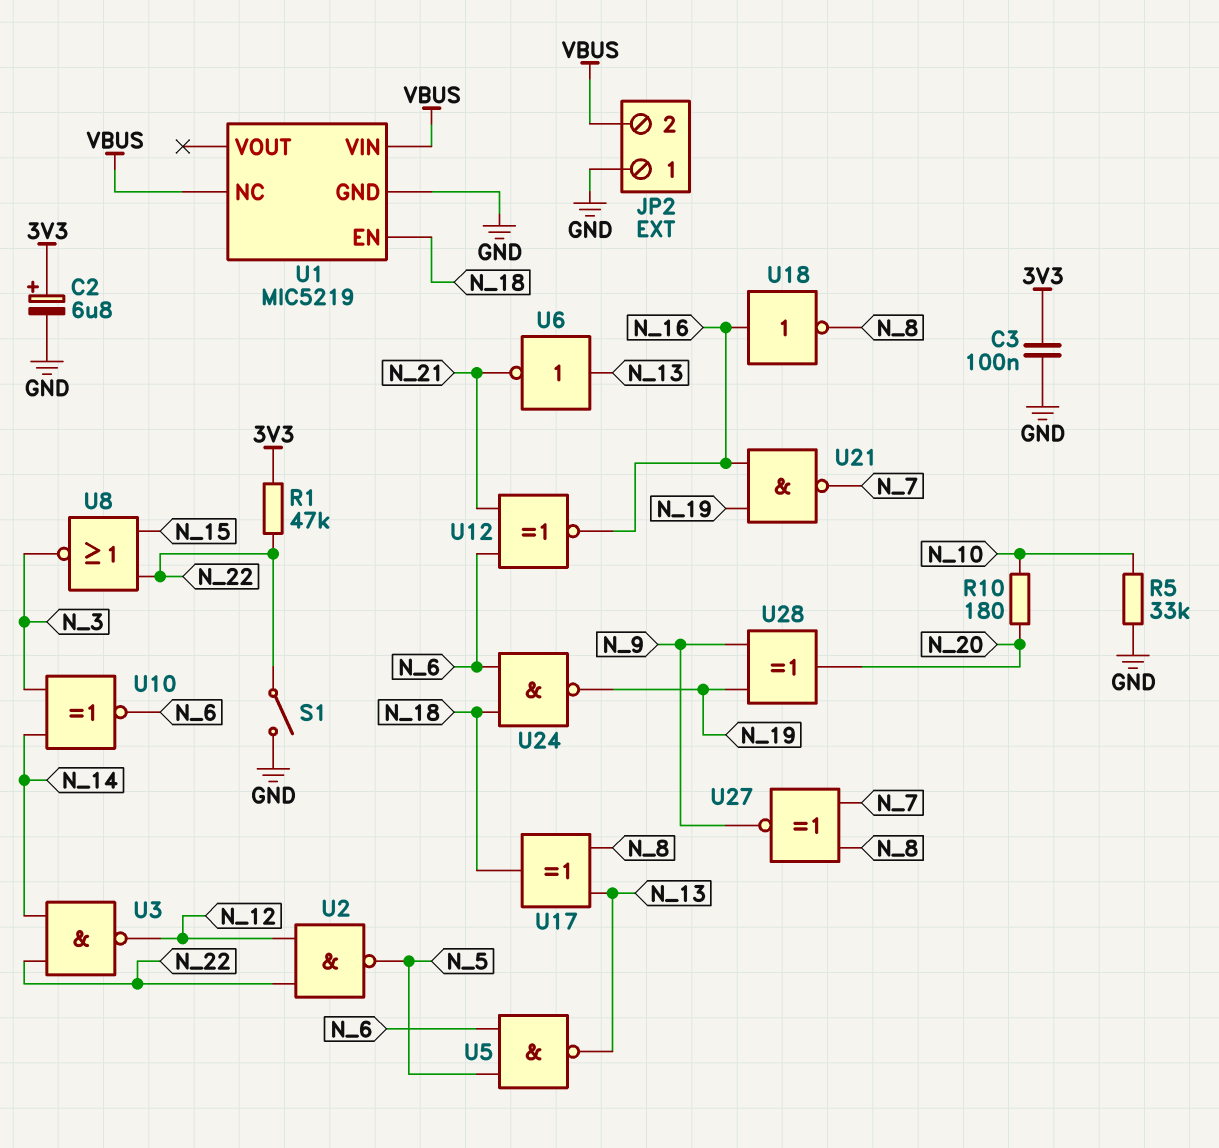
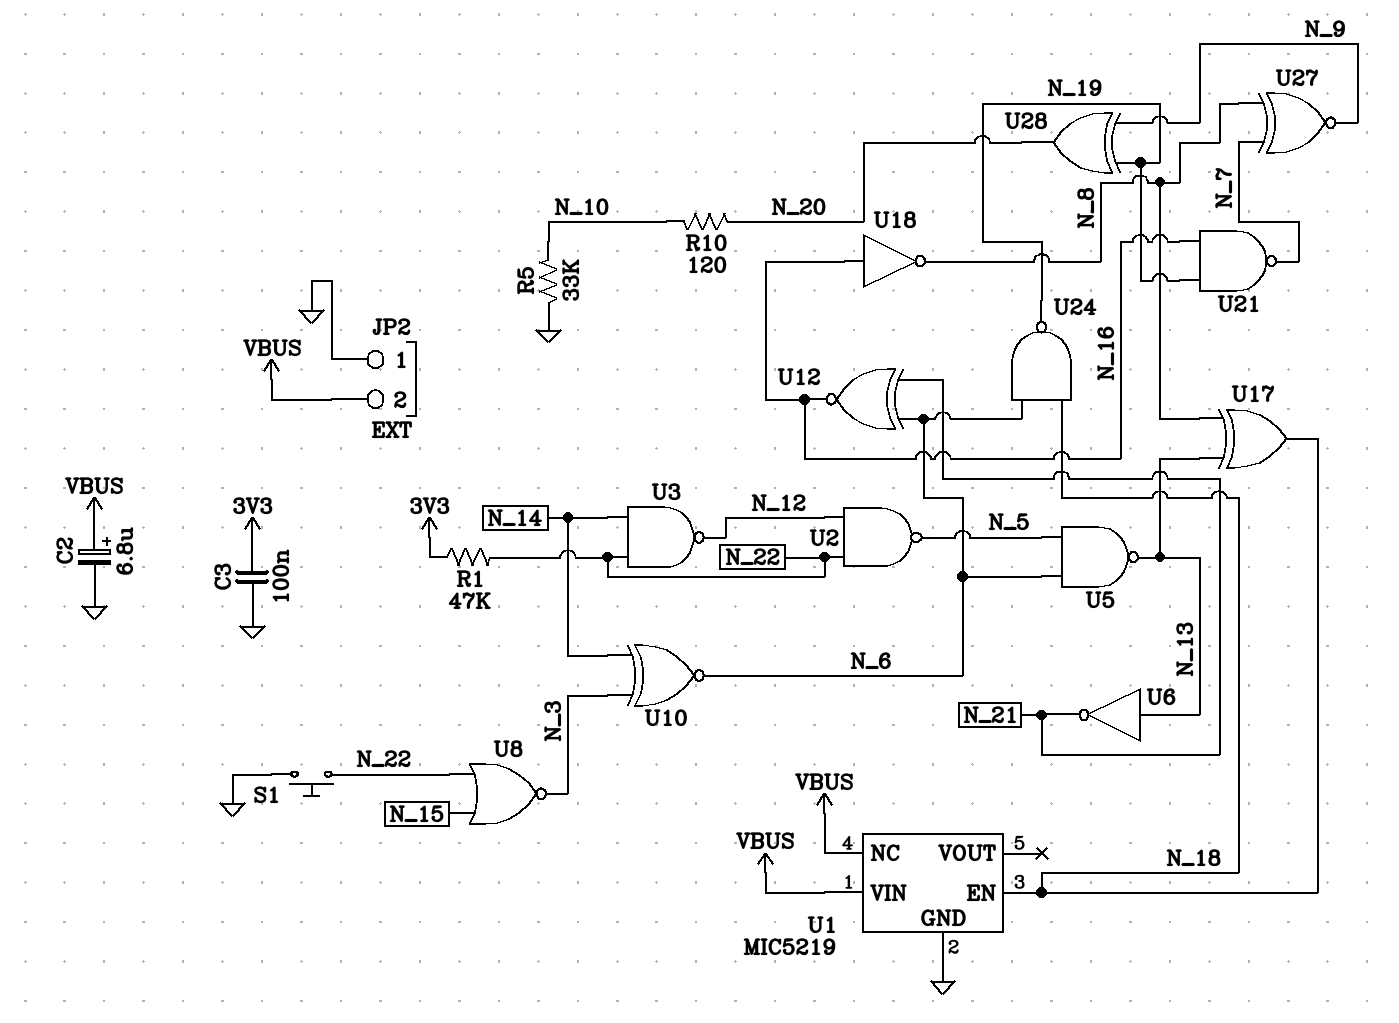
C2: 6.8uF (plus 3V3, minus GND) -> 6.8uF (plus VBUS, minus GND)
R10: 180 (N_10, N_20) -> 120 (N_10, N_20)
S1: switch (GND, N_22) -> button (GND, N_22)

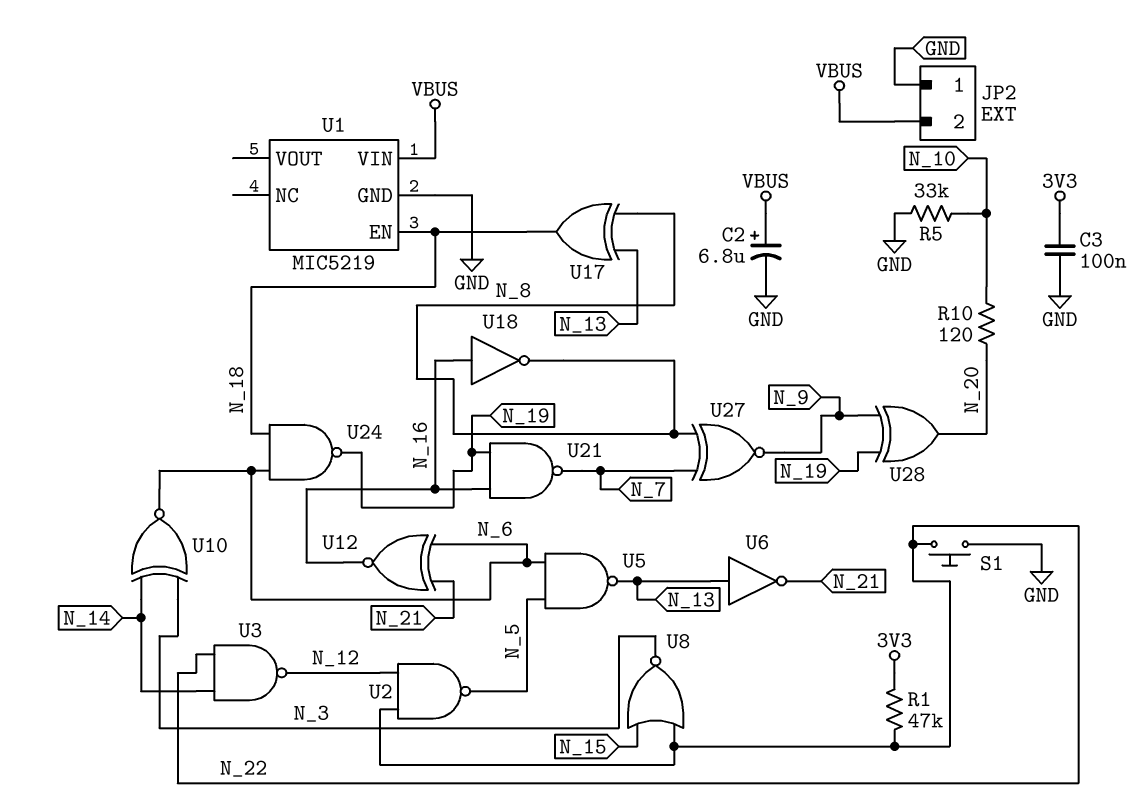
U1 pin NC: VBUS -> none

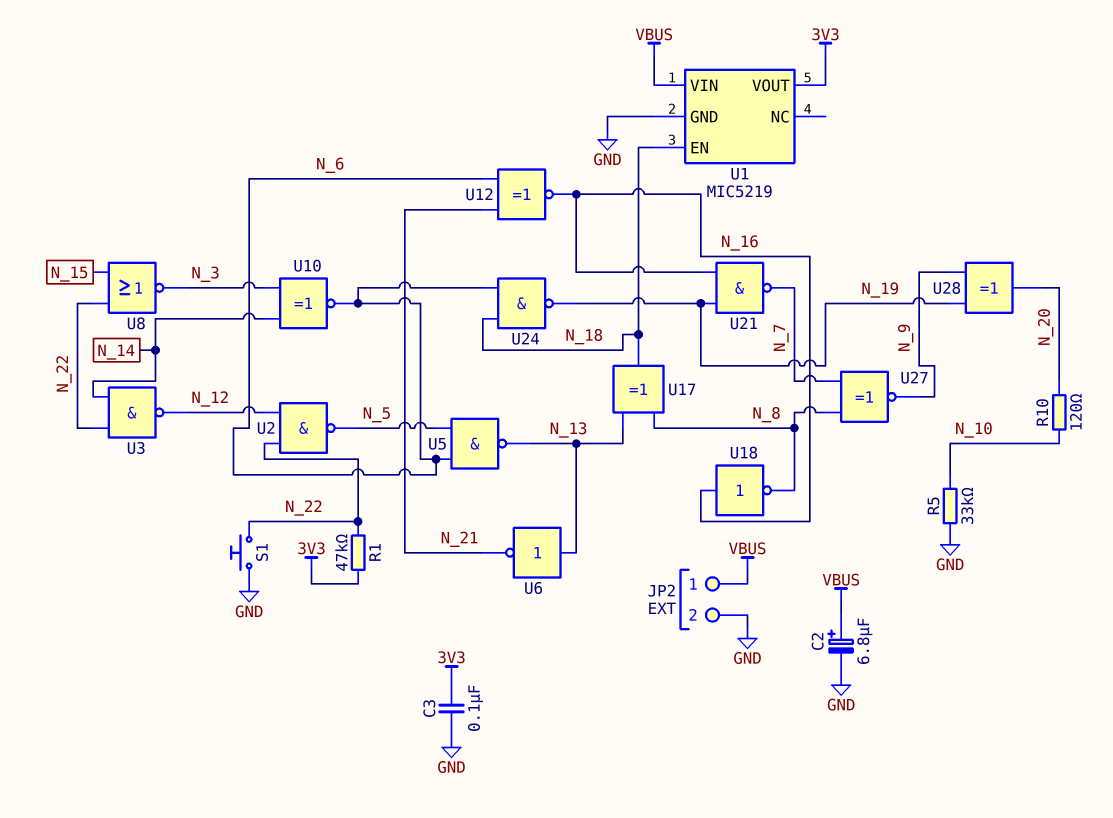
JP2 pin 1: GND -> VBUS
JP2 pin 2: VBUS -> GND
U1 pin VOUT: none -> 3V3

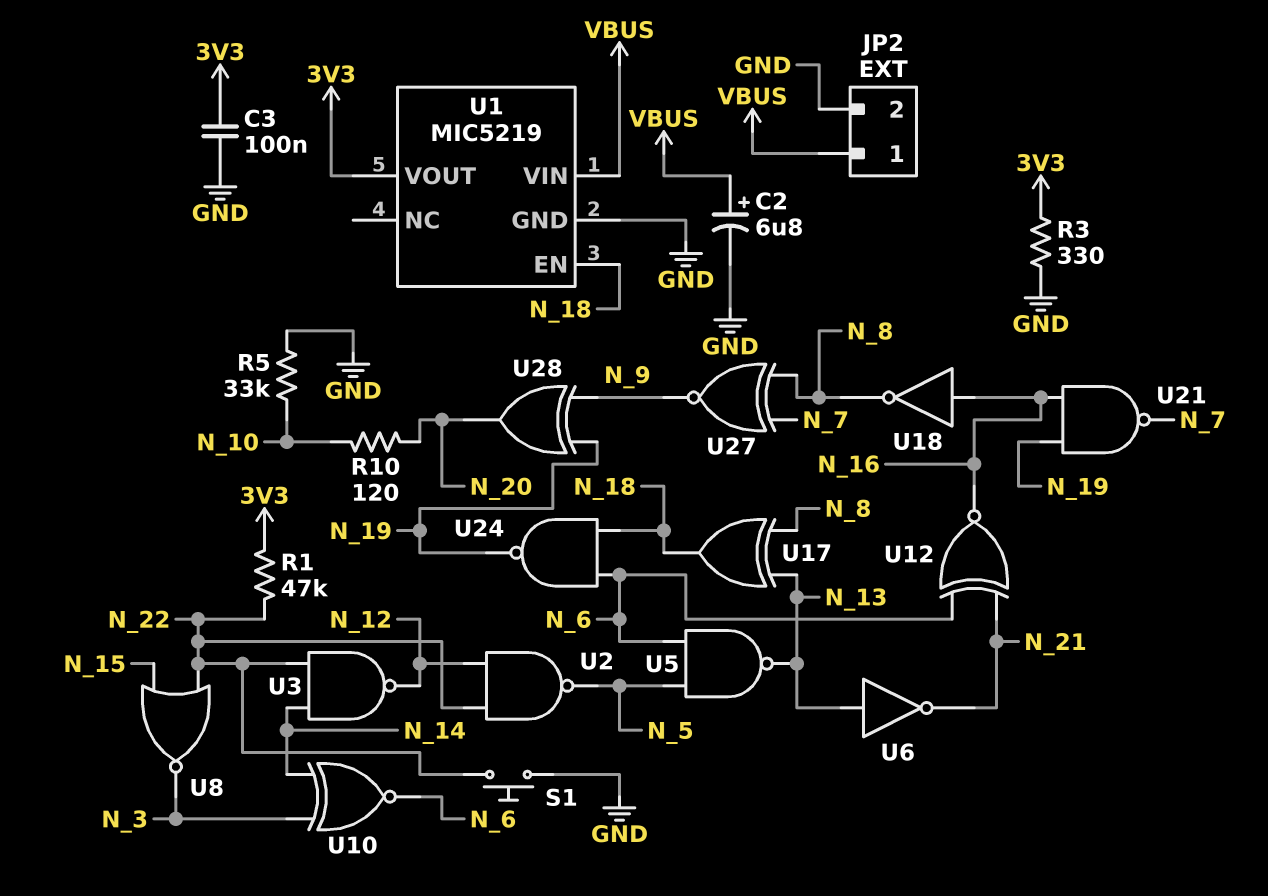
R3: none -> 330 (3V3, GND)

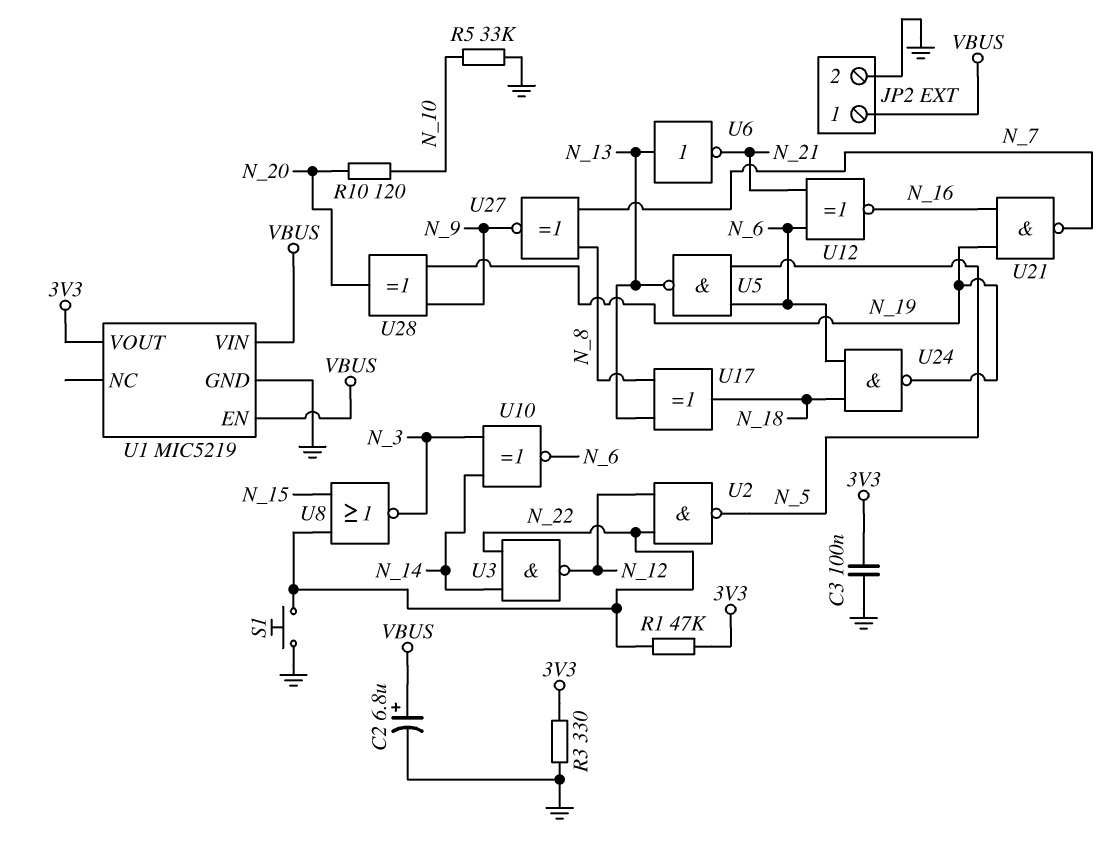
U1 pin EN: N_18 -> VBUS
U18: NOT (in N_16, out N_8) -> none

